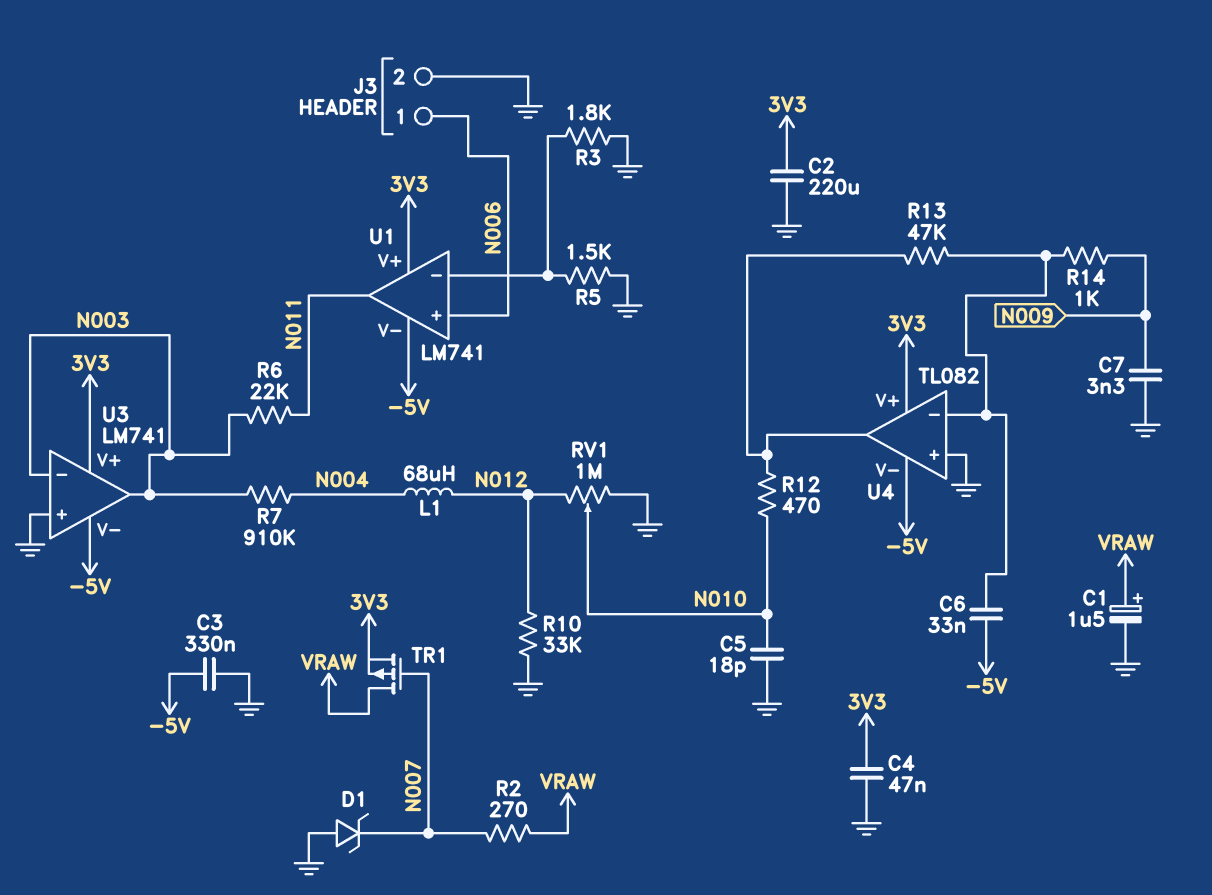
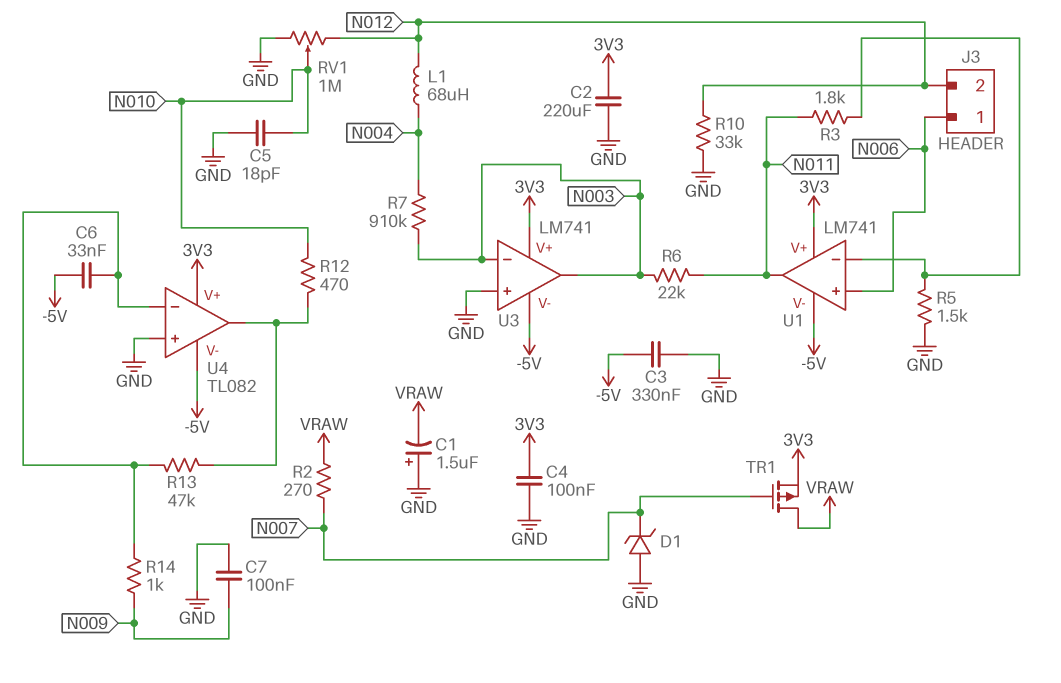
C1: 1.5uF (plus VRAW, minus GND) -> 1.5uF (plus GND, minus VRAW)
C4: 47nF (3V3, GND) -> 100nF (3V3, GND)
C7: 3.3nF (GND, N009) -> 100nF (GND, N009)
J3 pin 2: GND -> N012
R3: 1.8k (GND, U1/in-) -> 1.8k (N011, U1/in-)

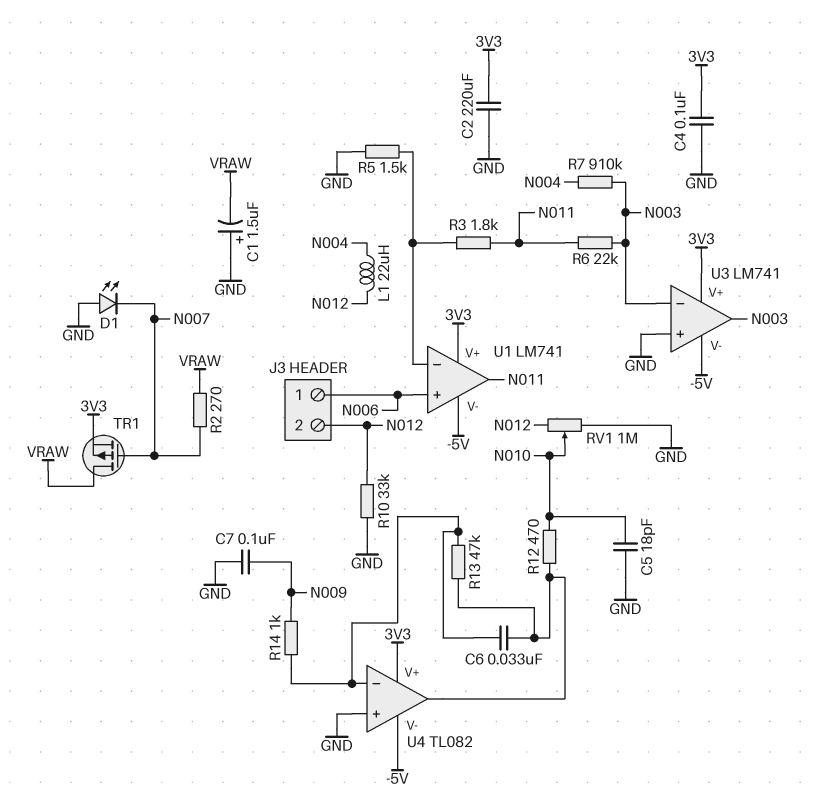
C3: 330nF (-5V, GND) -> none
C6: 33nF (-5V, U4/in-) -> 33nF (U4/in-, U4/out)
D1: zener (A GND, K N007) -> LED (A GND, K N007)
L1: 68uH (N004, N012) -> 22uH (N004, N012)

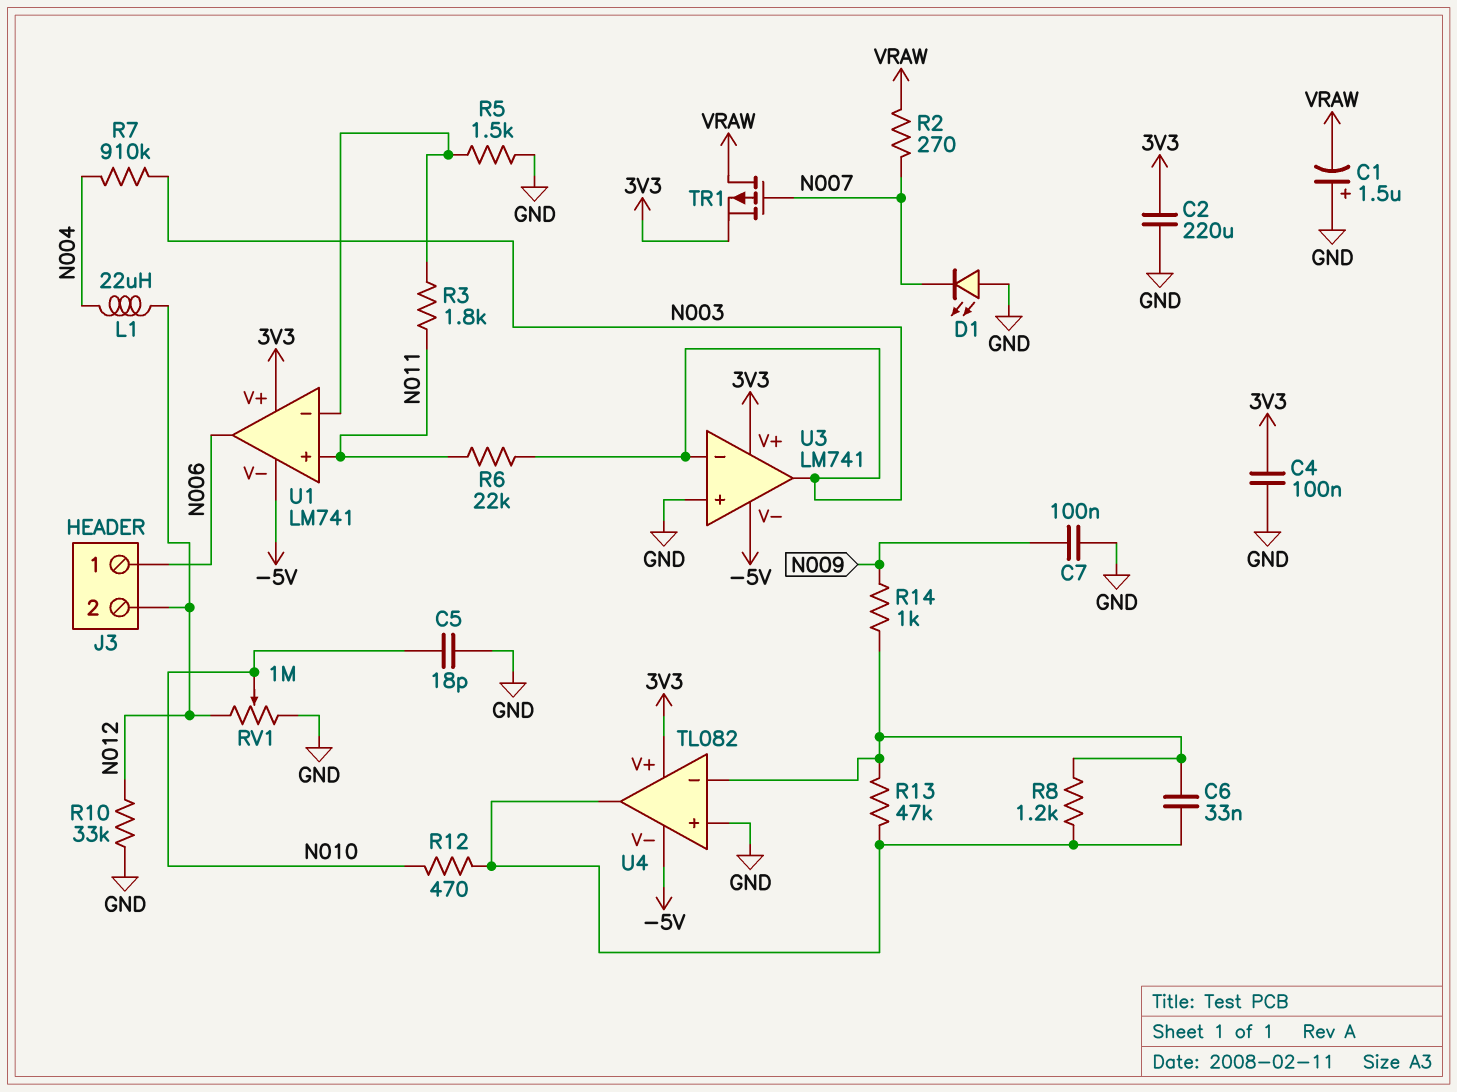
R8: none -> 1.2k (U4/in-, U4/out)
U1 pin in+: N006 -> N011
U1 pin out: N011 -> N006

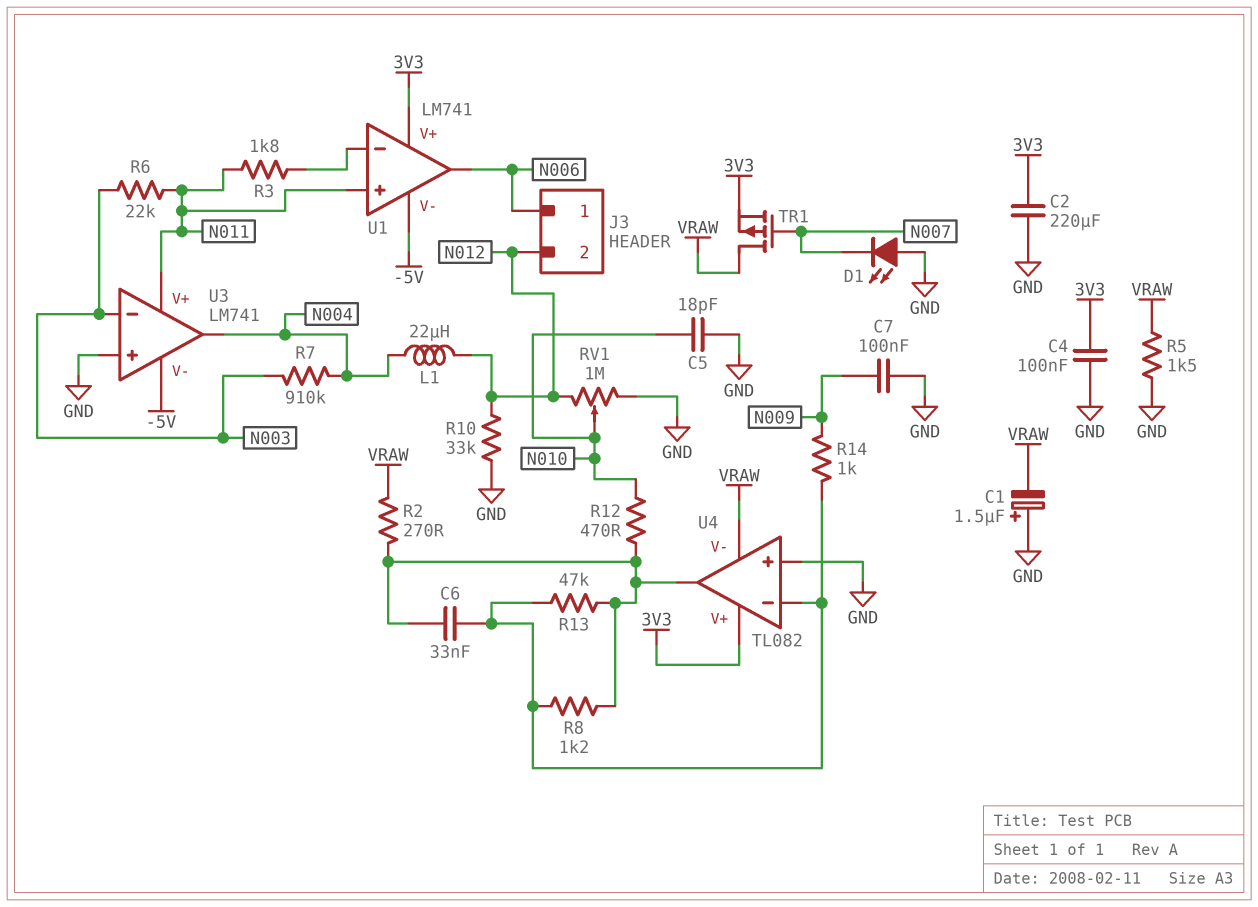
R2: 270 (N007, VRAW) -> 270 (U4/out, VRAW)
R5: 1.5k (GND, U1/in-) -> 1.5k (GND, VRAW)
U3 pin V+: 3V3 -> N011
U3 pin out: N003 -> N004
U4 pin V-: -5V -> VRAW

